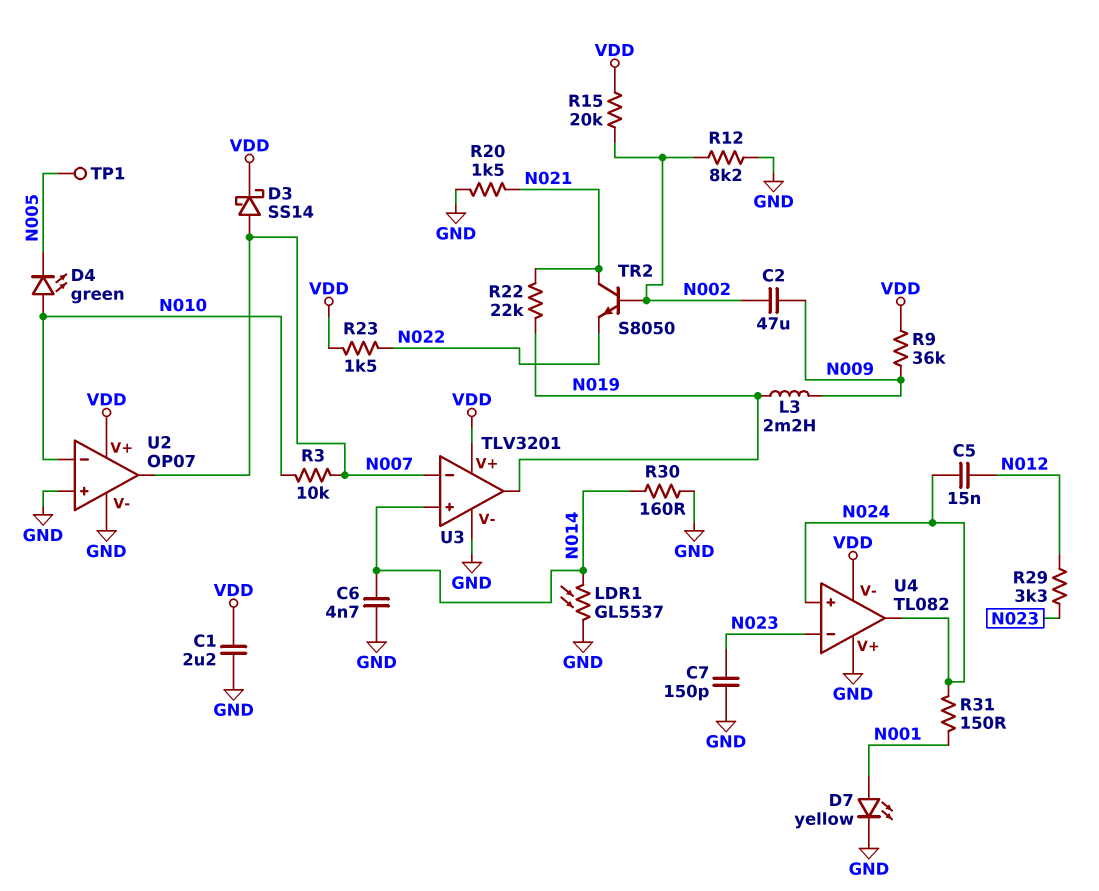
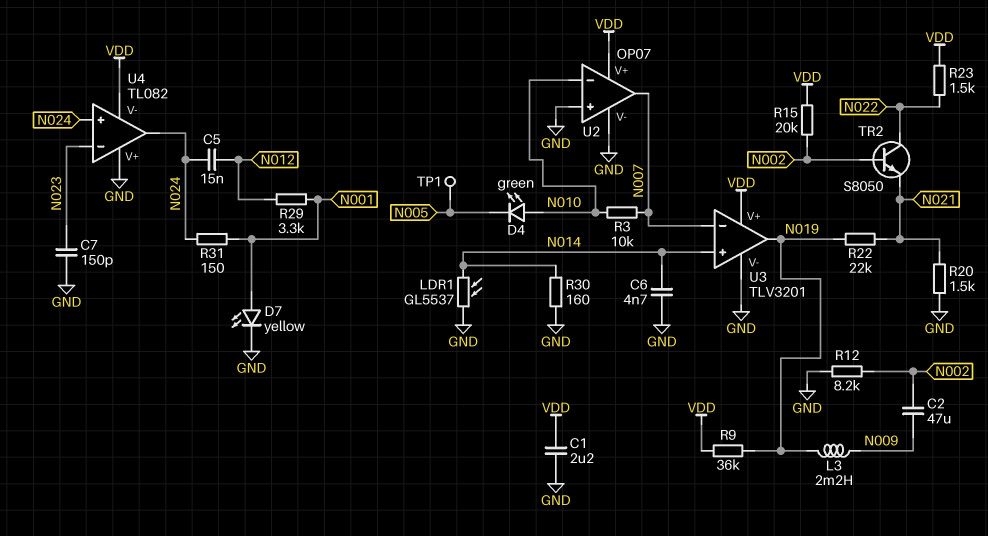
D3: schottky SS14 (A N007, K VDD) -> none
R9: 36k (N009, VDD) -> 36k (N019, VDD)
R29: 3.3k (N012, N023) -> 3.3k (N001, N012)
TR2: NPN S8050 (B N002, C N021, E N022) -> NPN S8050 (B N002, C N022, E N021)

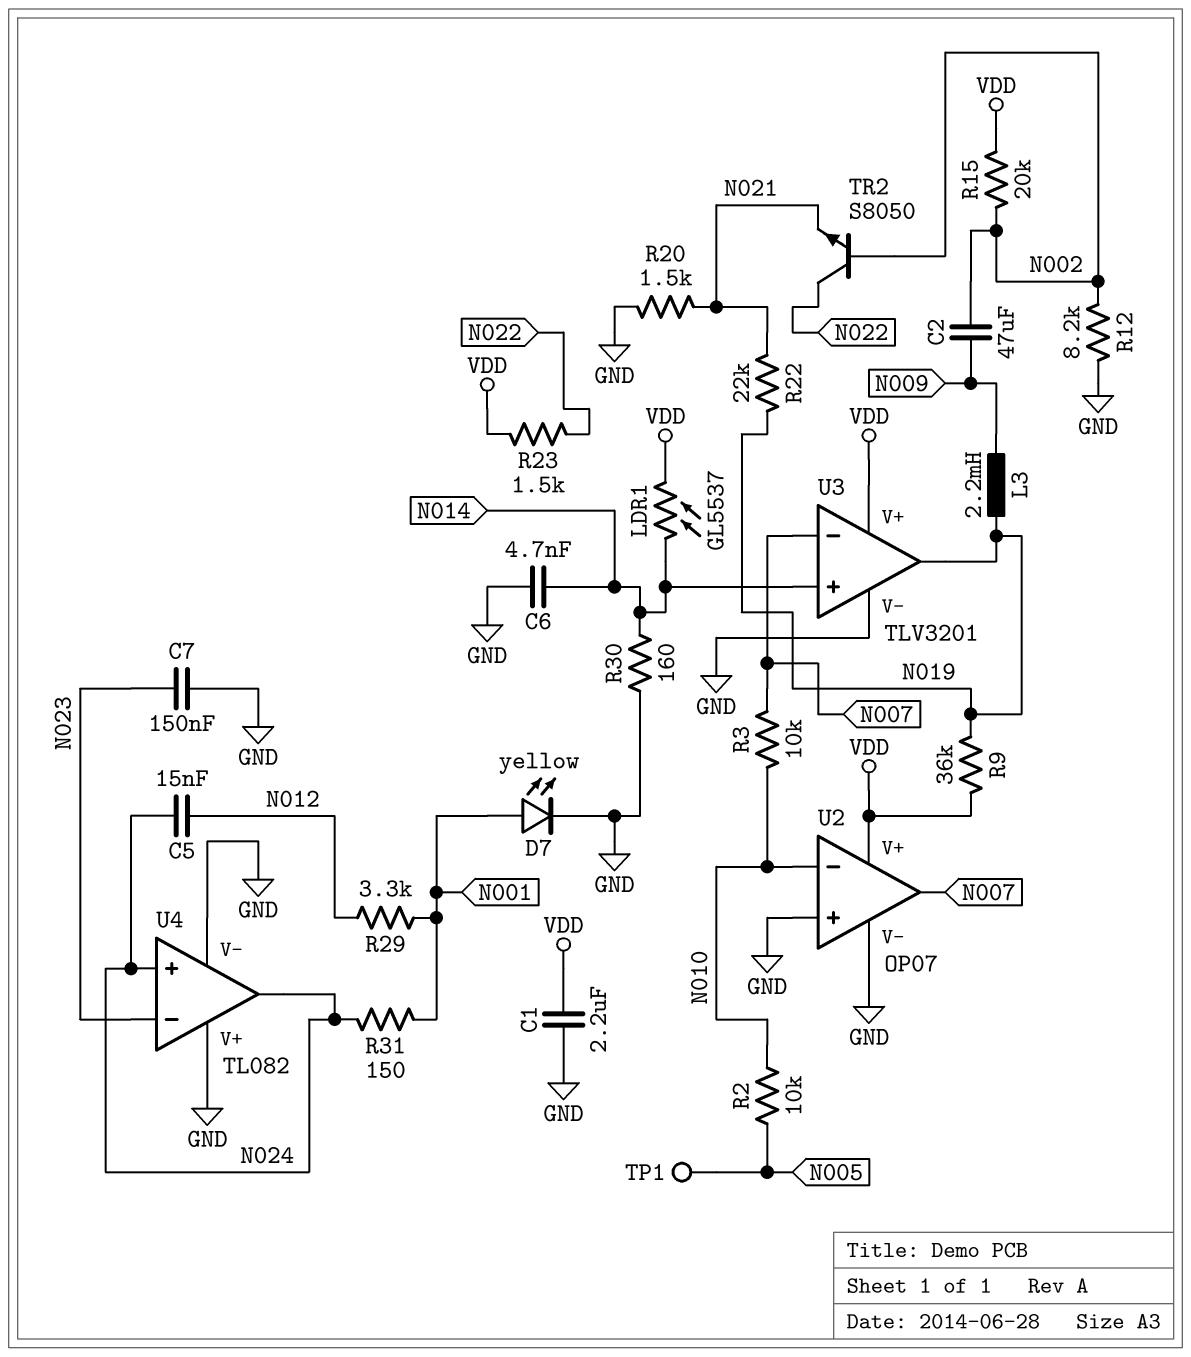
C7: 150pF (GND, N023) -> 150nF (GND, N023)
D4: LED green (A N010, K N005) -> none
LDR1: GL5537 (GND, N014) -> GL5537 (N014, VDD)
R2: none -> 10k (N005, N010)
U4 pin V-: VDD -> GND

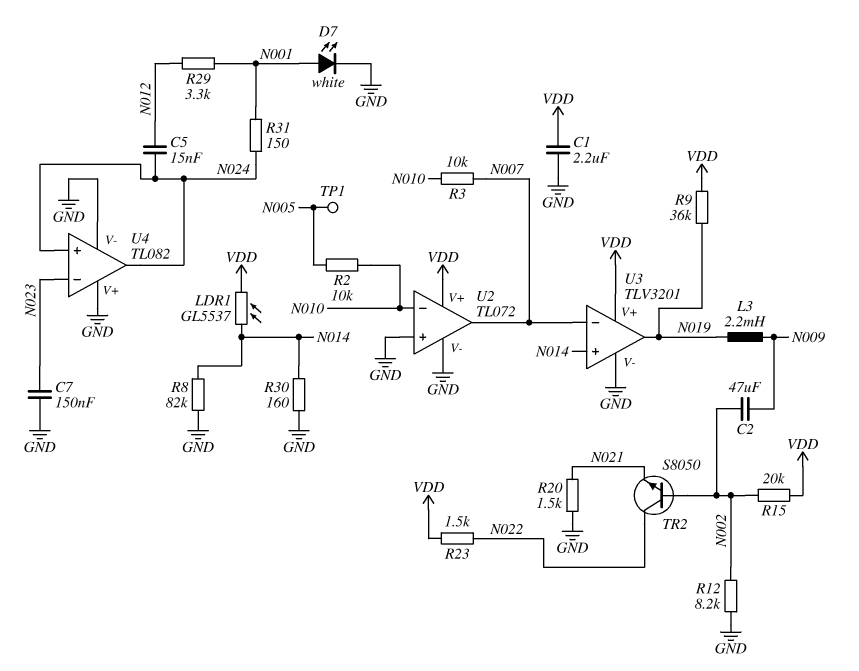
C6: 4.7nF (GND, N014) -> none
D7: LED yellow (A N001, K GND) -> LED white (A N001, K GND)
R8: none -> 82k (GND, N014)
R22: 22k (N019, N021) -> none
U2: OP07 -> TL072

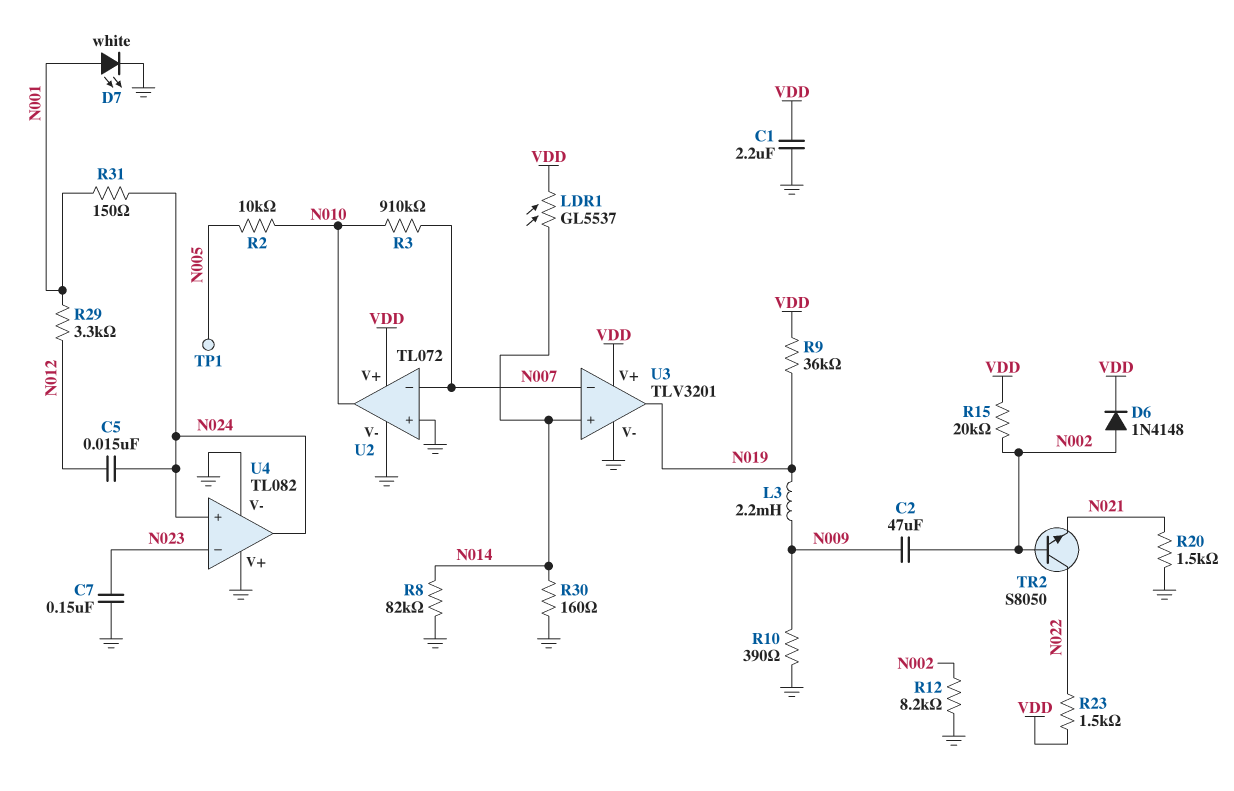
D6: none -> diode 1N4148 (A N002, K VDD)
R3: 10k (N007, N010) -> 910k (N007, N010)
R10: none -> 390 (GND, N009)
U2 pin in-: N010 -> N007
U2 pin out: N007 -> N010

